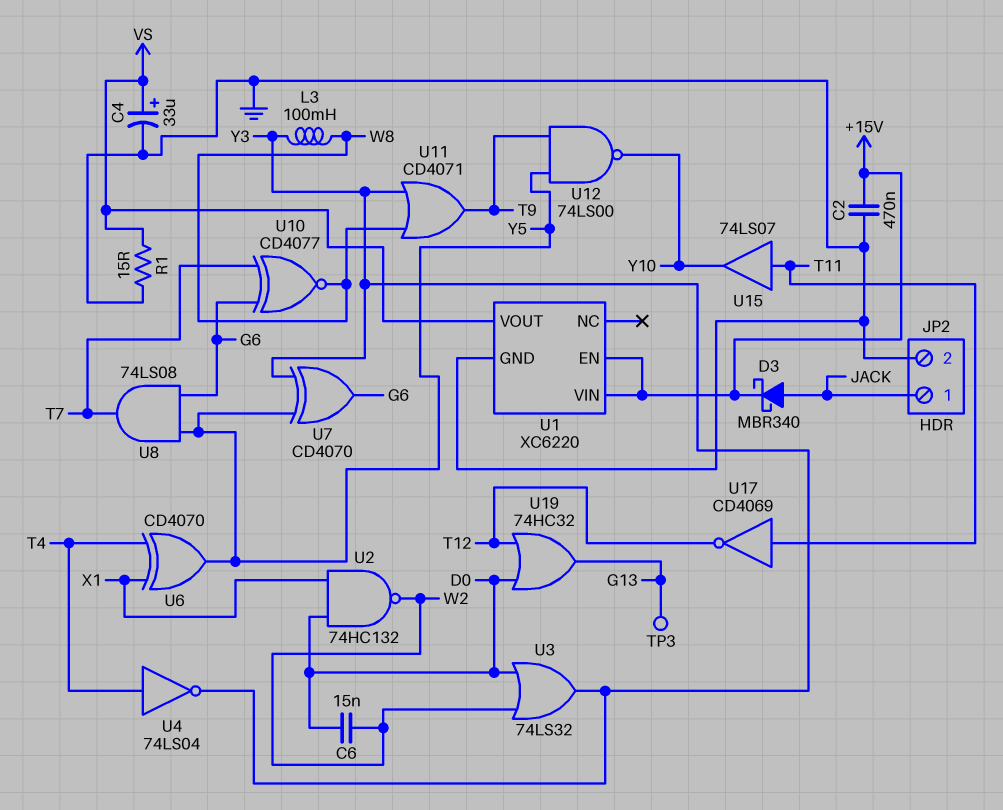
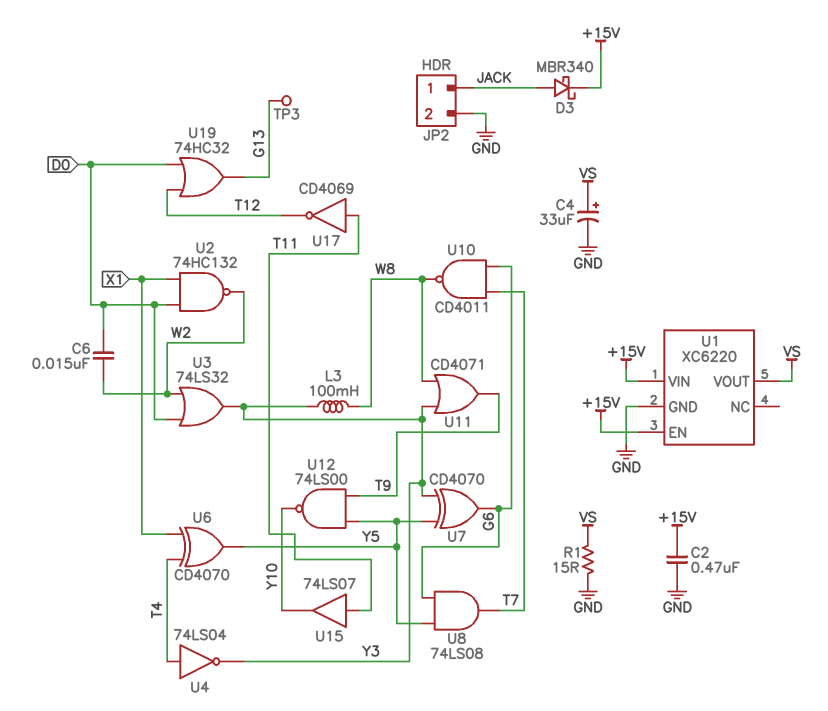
U10: XNOR CD4077 (in G6, in T7, out W8) -> NAND CD4011 (in G6, in T7, out W8)

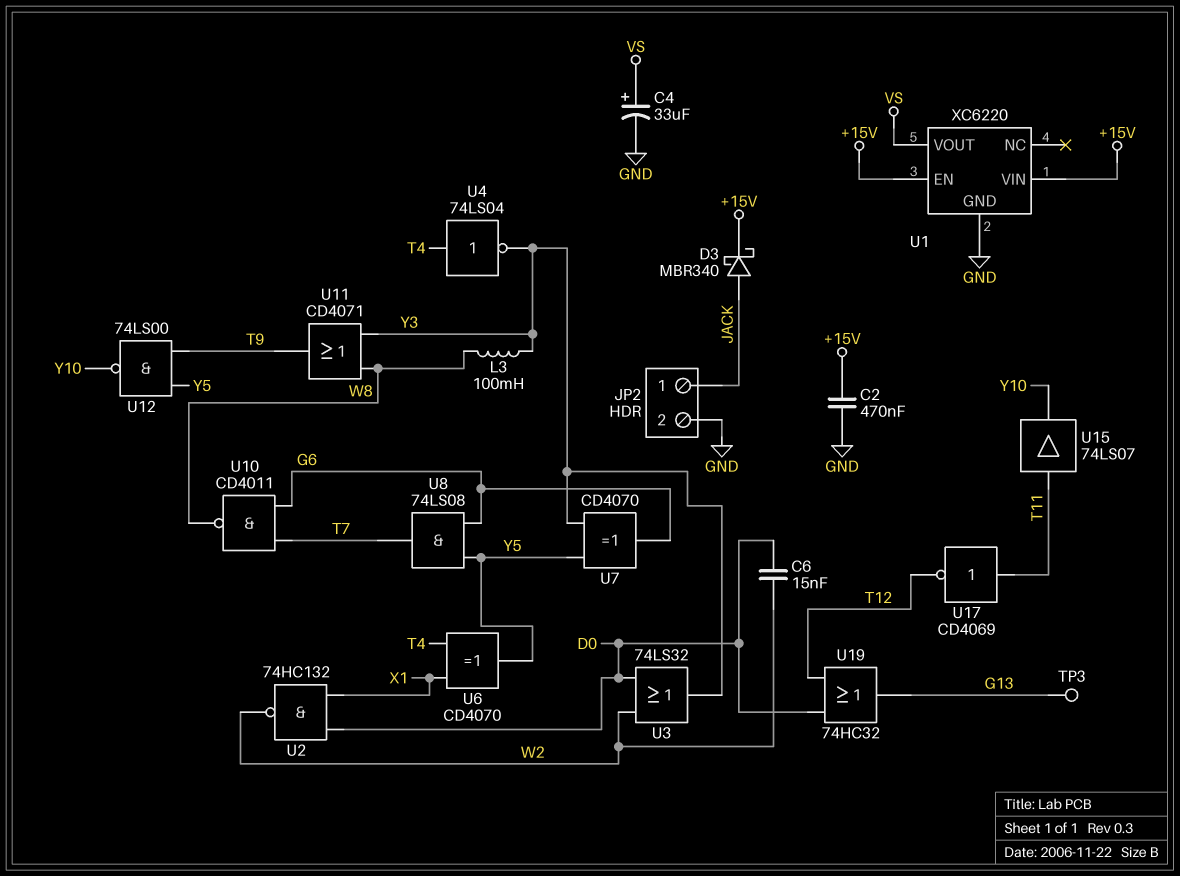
R1: 15 (GND, VS) -> none

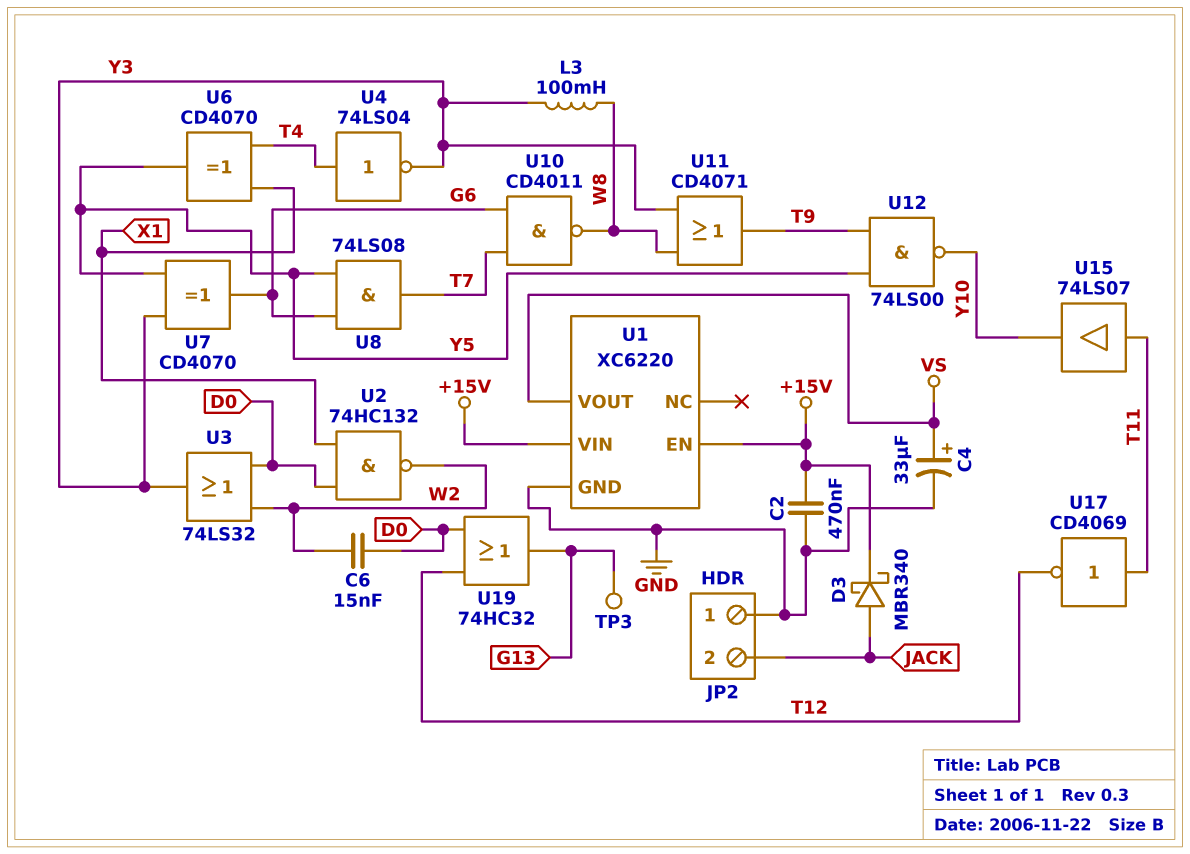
JP2 pin 1: JACK -> GND
JP2 pin 2: GND -> JACK

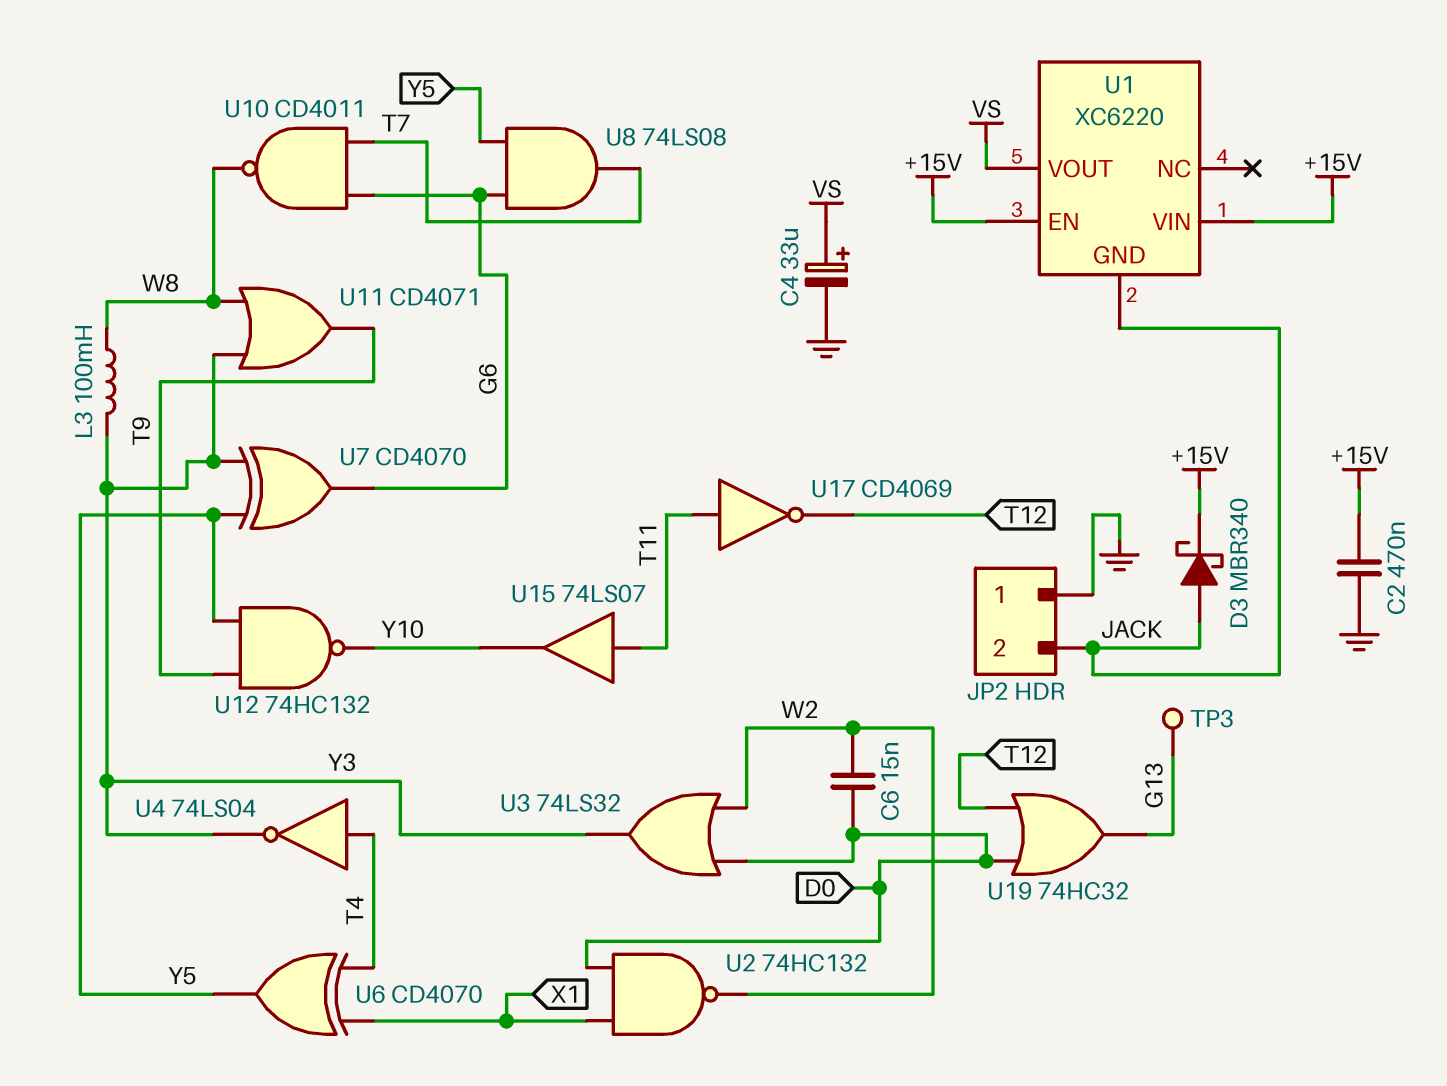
U1 pin GND: GND -> JACK
U12: NAND 74LS00 (in T9, in Y5, out Y10) -> NAND 74HC132 (in T9, in Y5, out Y10)

